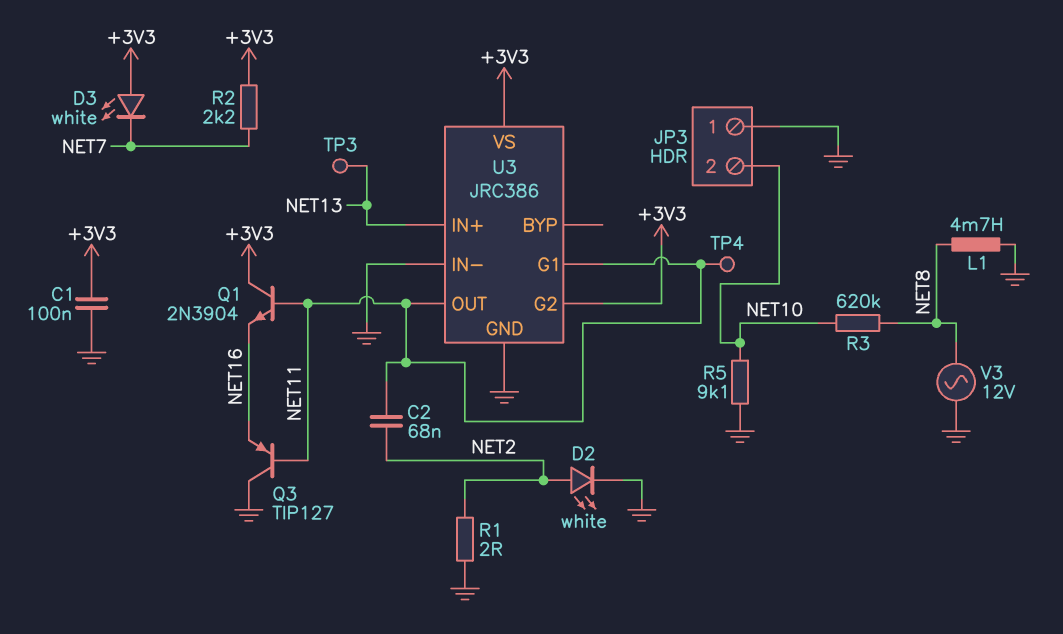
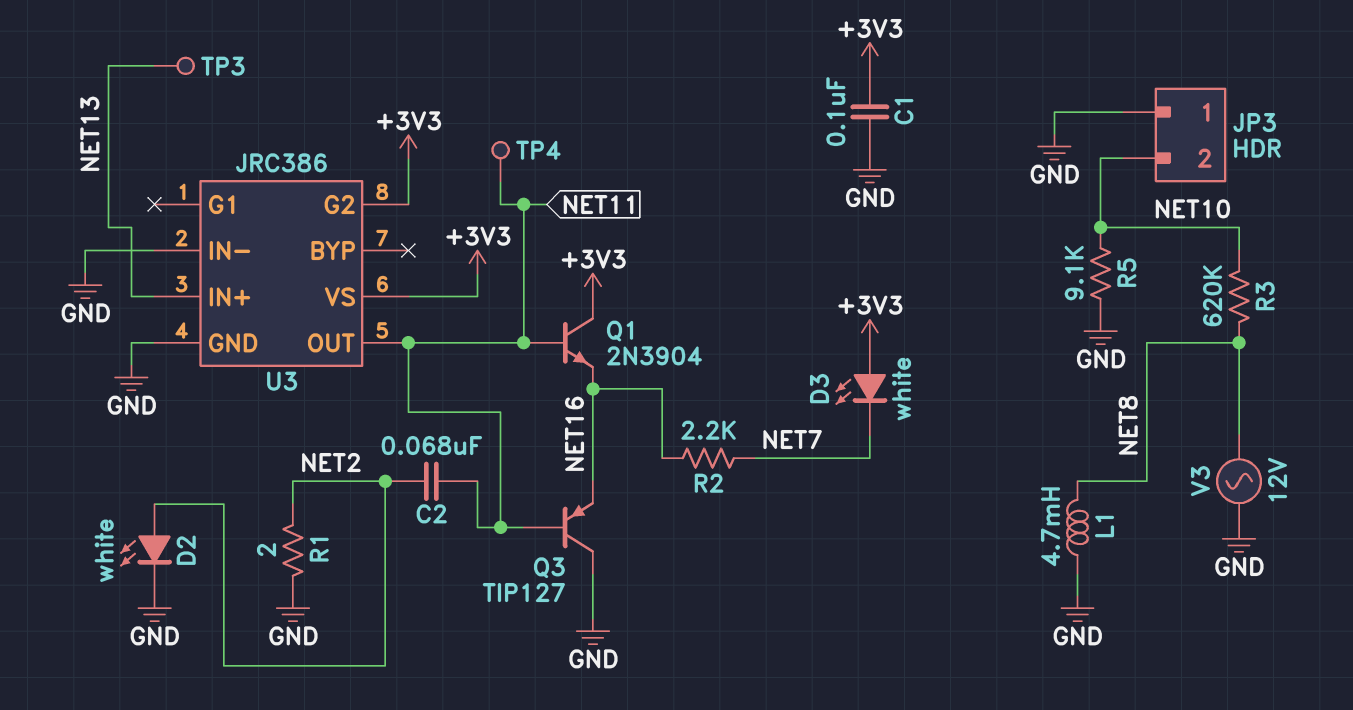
R2: 2.2k (+3V3, NET7) -> 2.2k (NET7, NET16)
U3 pin G1: NET11 -> none

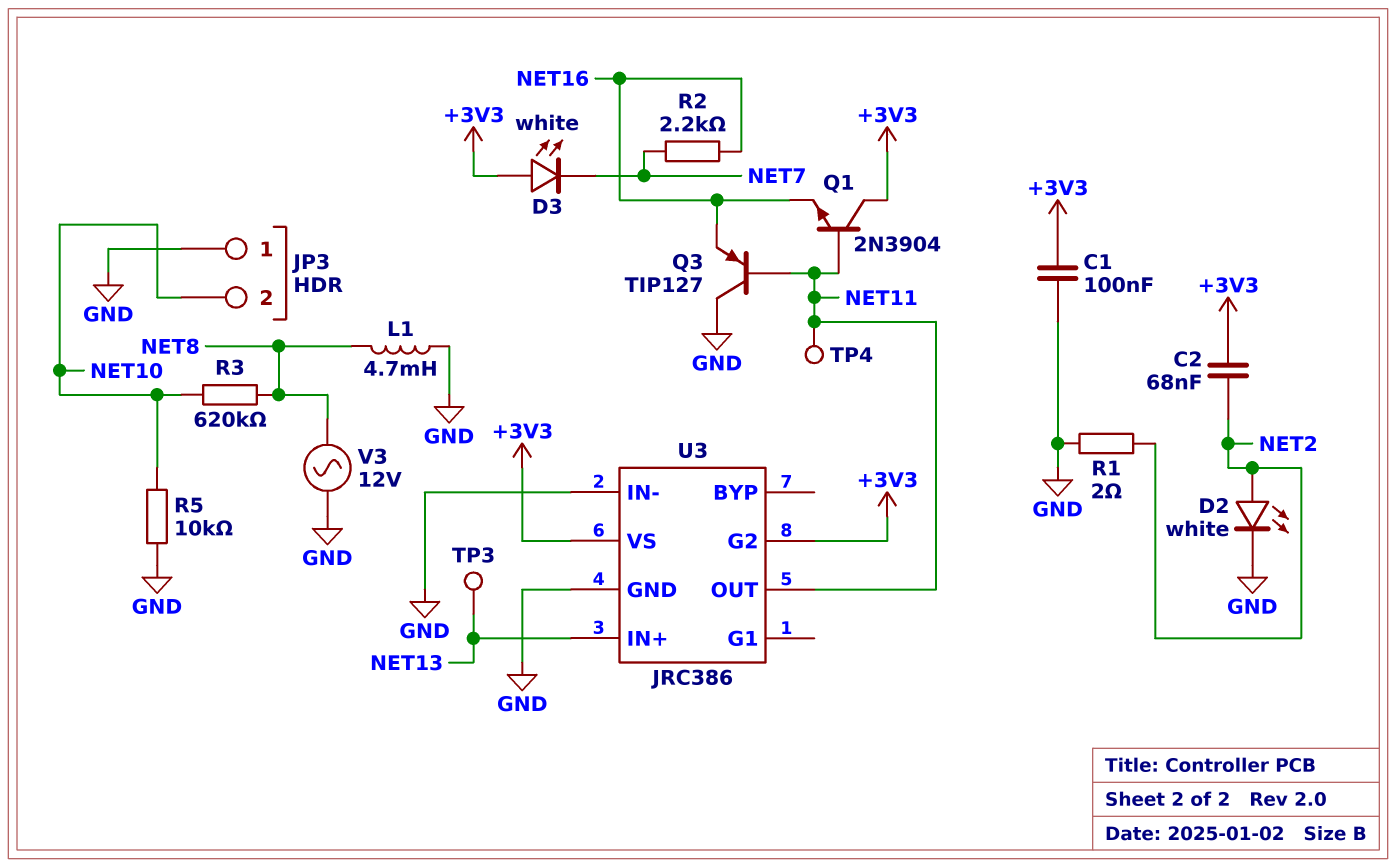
C2: 68nF (NET2, NET11) -> 68nF (+3V3, NET2)
R5: 9.1k (GND, NET10) -> 10k (GND, NET10)

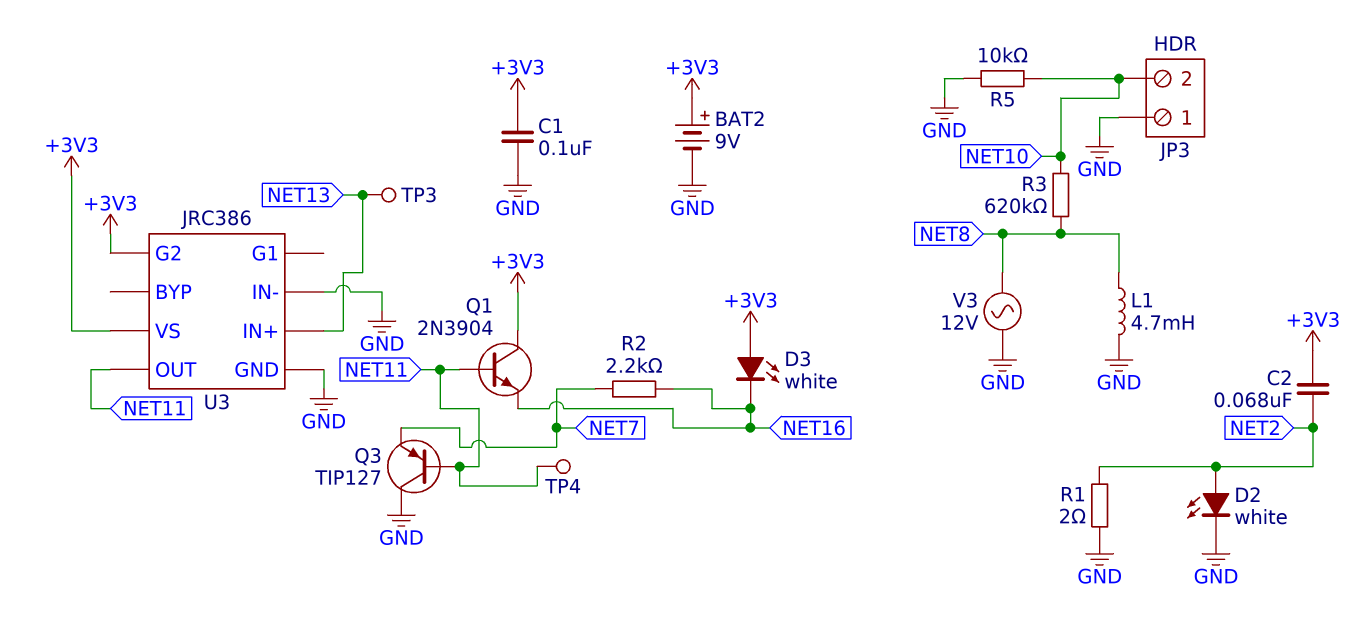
BAT2: none -> 9V (plus +3V3, minus GND)
D3: LED white (A +3V3, K NET7) -> LED white (A +3V3, K NET16)
Q3: PNP TIP127 (B NET11, C GND, E NET16) -> PNP TIP127 (B NET11, C GND, E NET7)

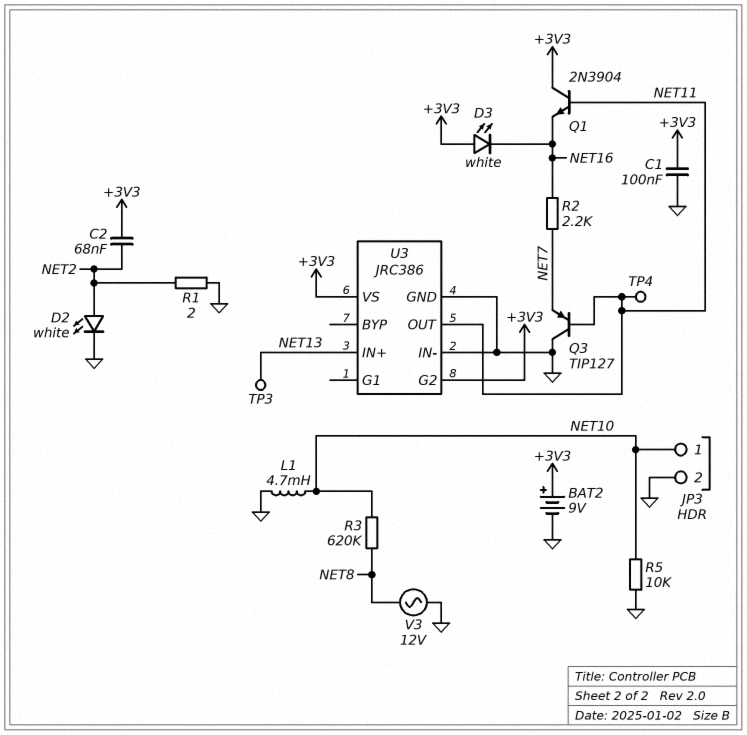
JP3 pin 1: GND -> NET10
JP3 pin 2: NET10 -> GND
L1: 4.7mH (GND, NET8) -> 4.7mH (GND, NET10)

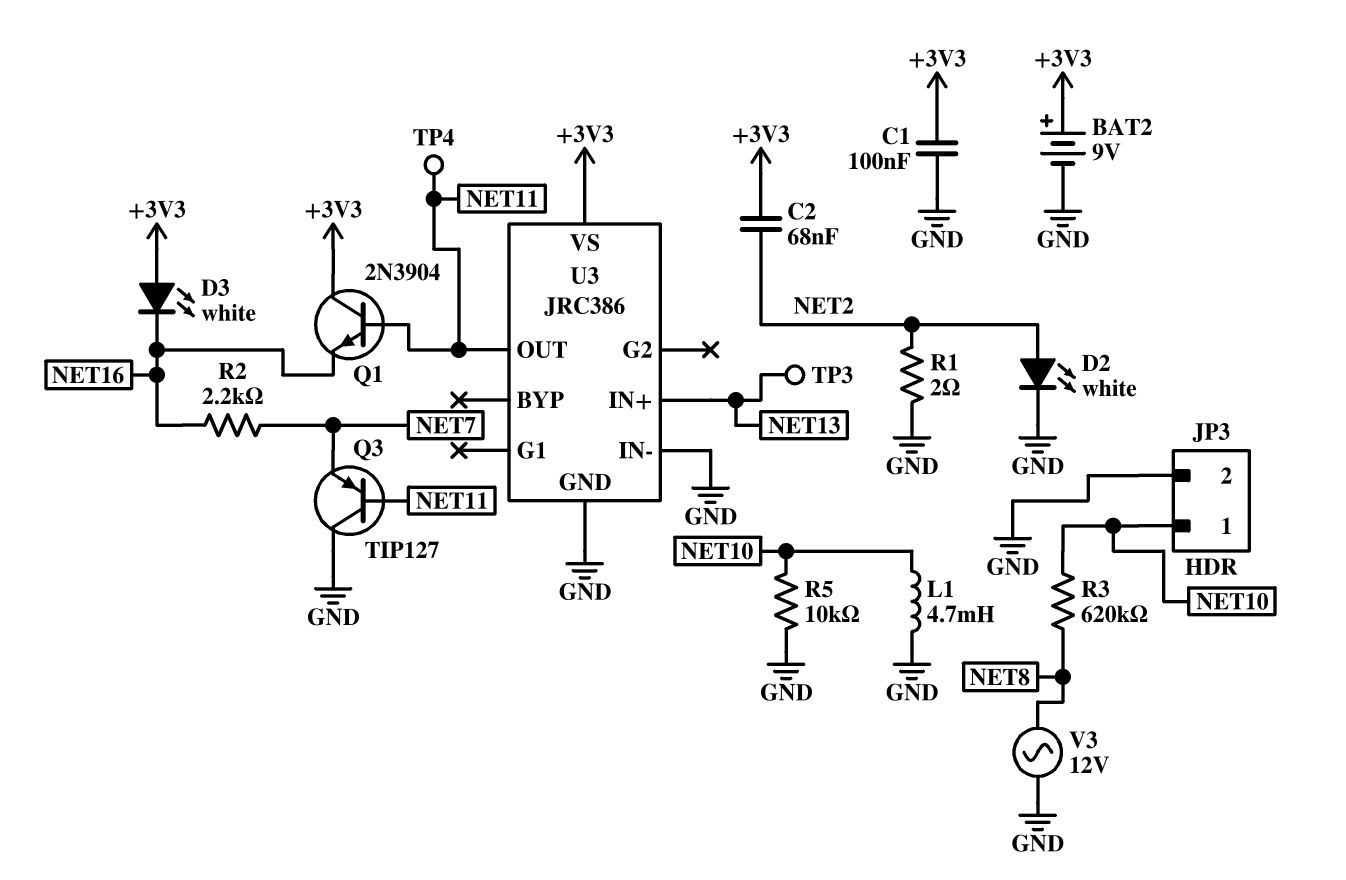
U3 pin G2: +3V3 -> none

